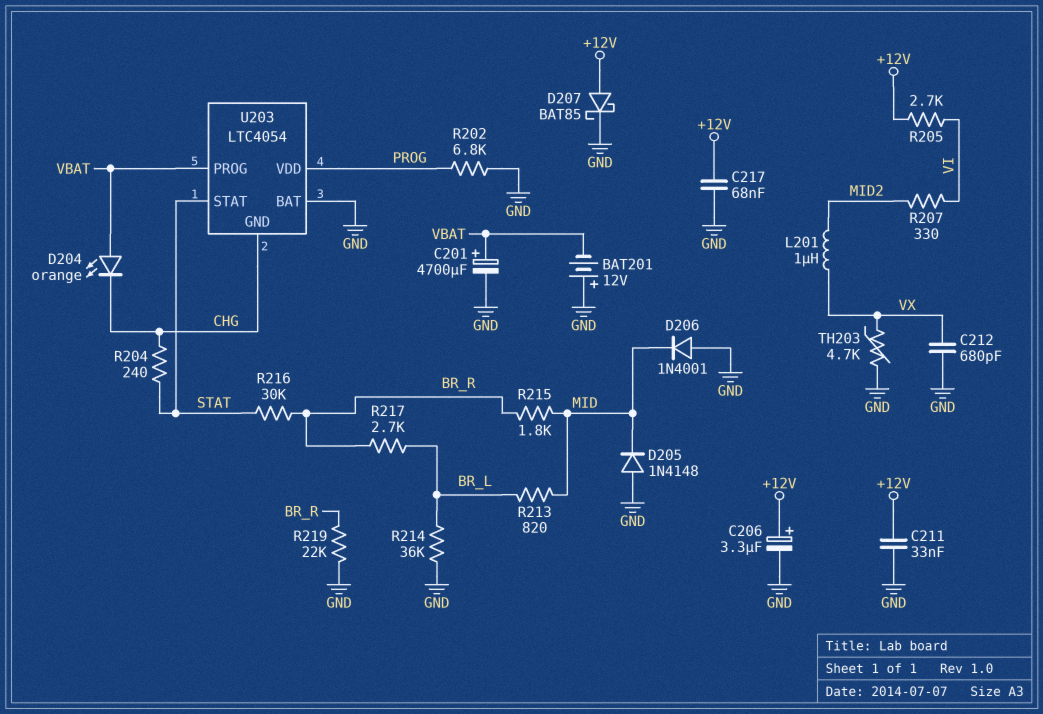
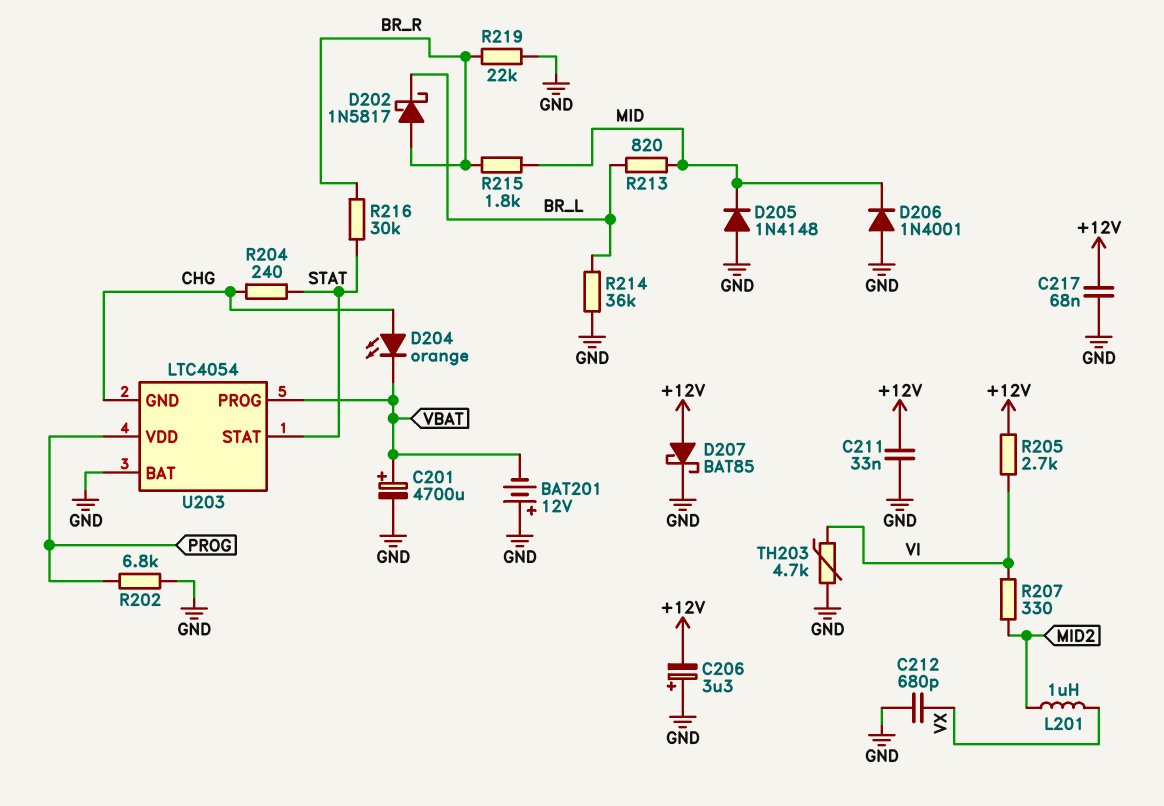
C206: 3.3uF (plus +12V, minus GND) -> 3.3uF (plus GND, minus +12V)
D202: none -> schottky 1N5817 (A BR_R, K BR_L)
D204: LED orange (A VBAT, K CHG) -> LED orange (A CHG, K VBAT)
R217: 2.7k (BR_L, BR_R) -> none
TH203: 4.7k (GND, VX) -> 4.7k (GND, VI)

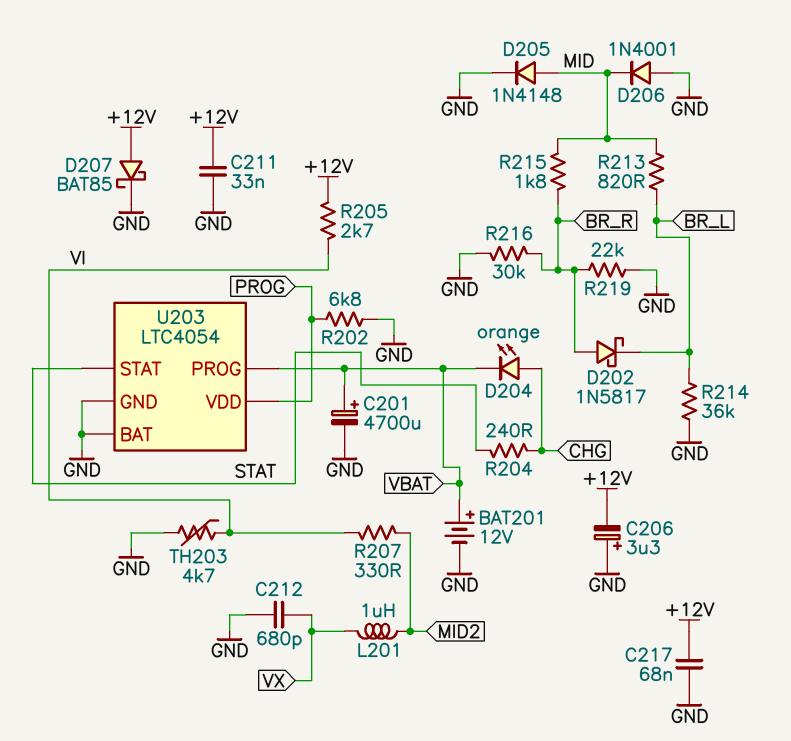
BAT201: 12V (plus GND, minus VBAT) -> 12V (plus VBAT, minus GND)
D205: diode 1N4148 (A GND, K MID) -> diode 1N4148 (A MID, K GND)
R216: 30k (BR_R, STAT) -> 30k (BR_R, GND)
U203 pin GND: CHG -> GND

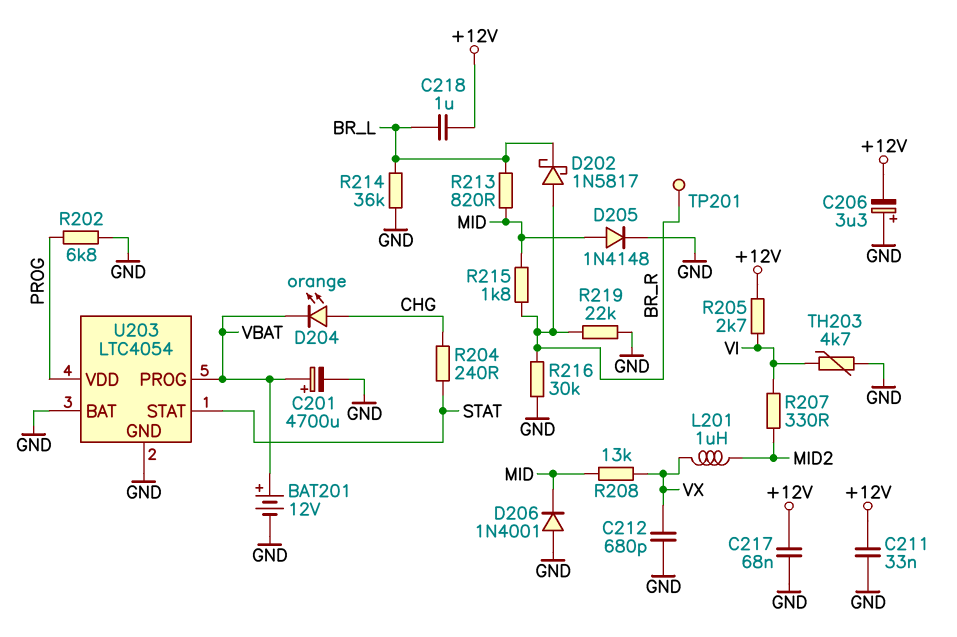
C218: none -> 1uF (+12V, BR_L)
D207: schottky BAT85 (A +12V, K GND) -> none
R208: none -> 13k (MID, VX)
TP201: none -> test point (BR_R)

